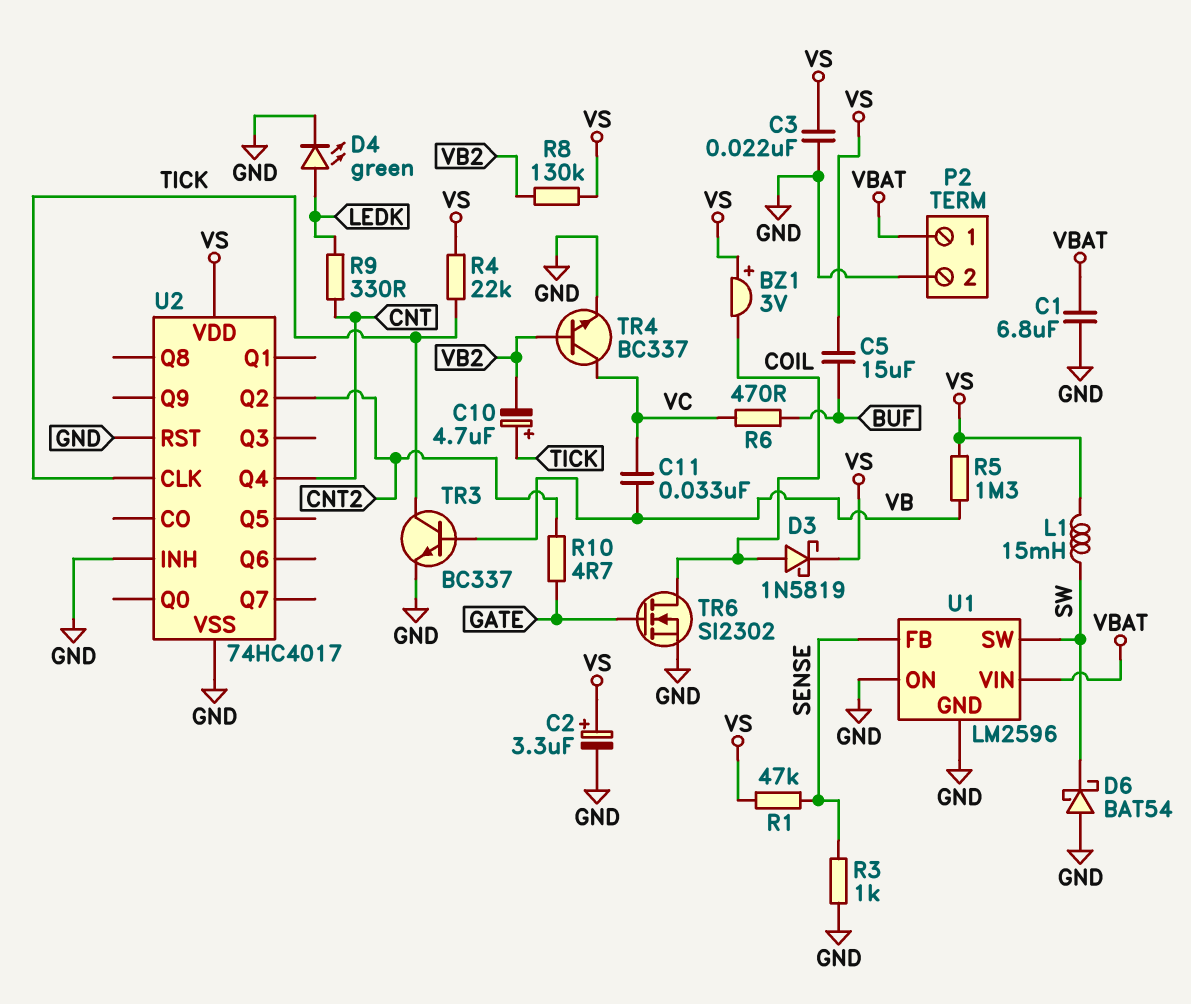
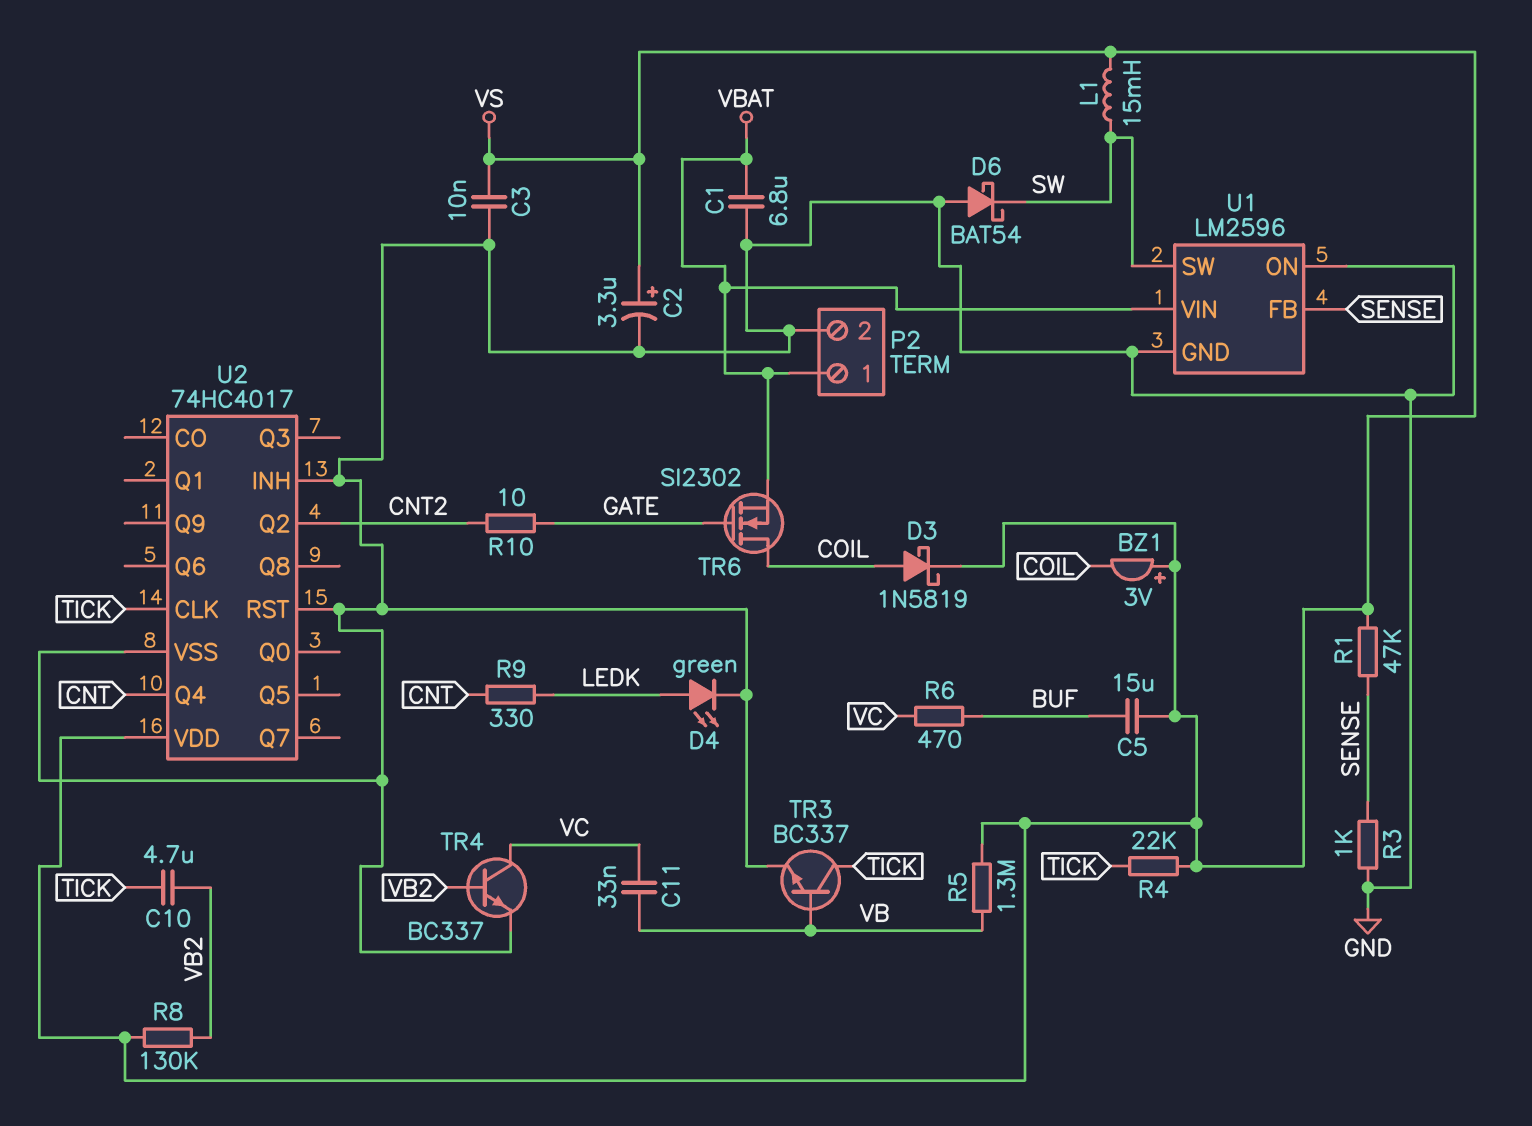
C3: 22nF (GND, VS) -> 10nF (GND, VS)
C10: 4.7uF (plus TICK, minus VB2) -> 4.7uF (TICK, VB2)
R10: 4.7 (CNT2, GATE) -> 10 (CNT2, GATE)
TR6: NMOS SI2302 (G GATE, D COIL, S GND) -> NMOS SI2302 (G GATE, D COIL, S VBAT)

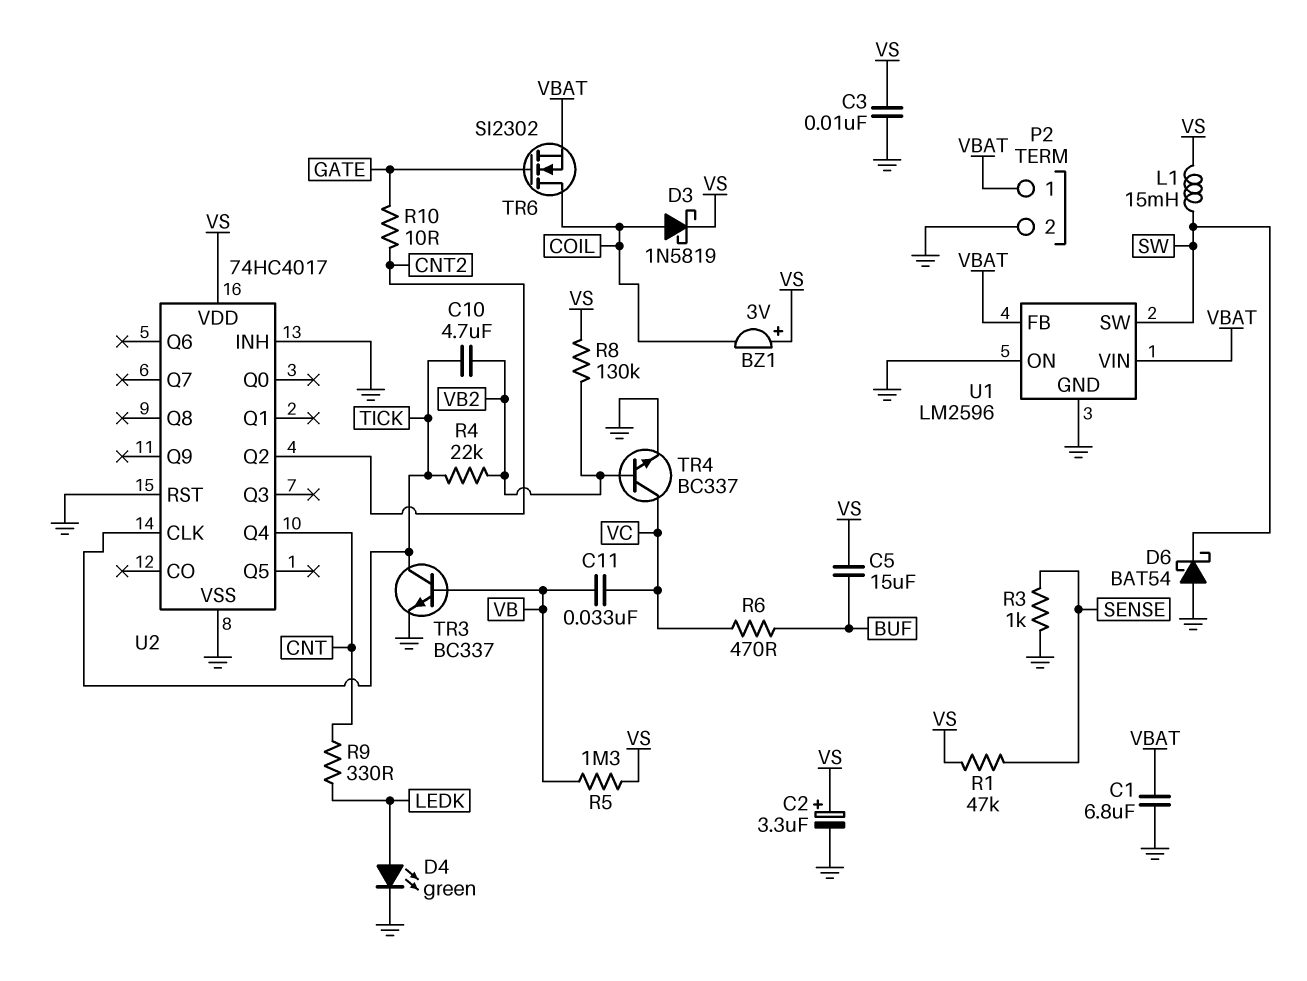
R4: 22k (TICK, VS) -> 22k (TICK, VB2)
U1 pin FB: SENSE -> VBAT

